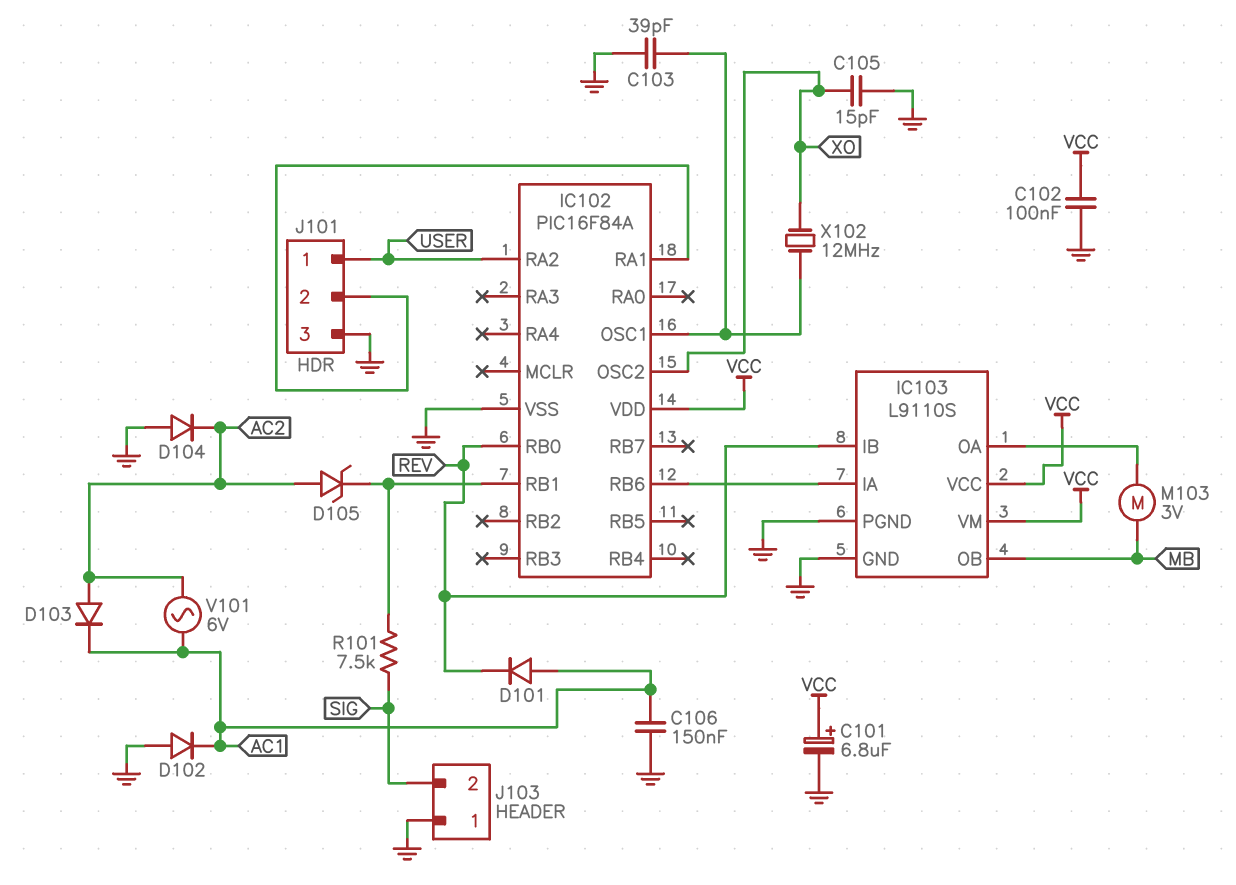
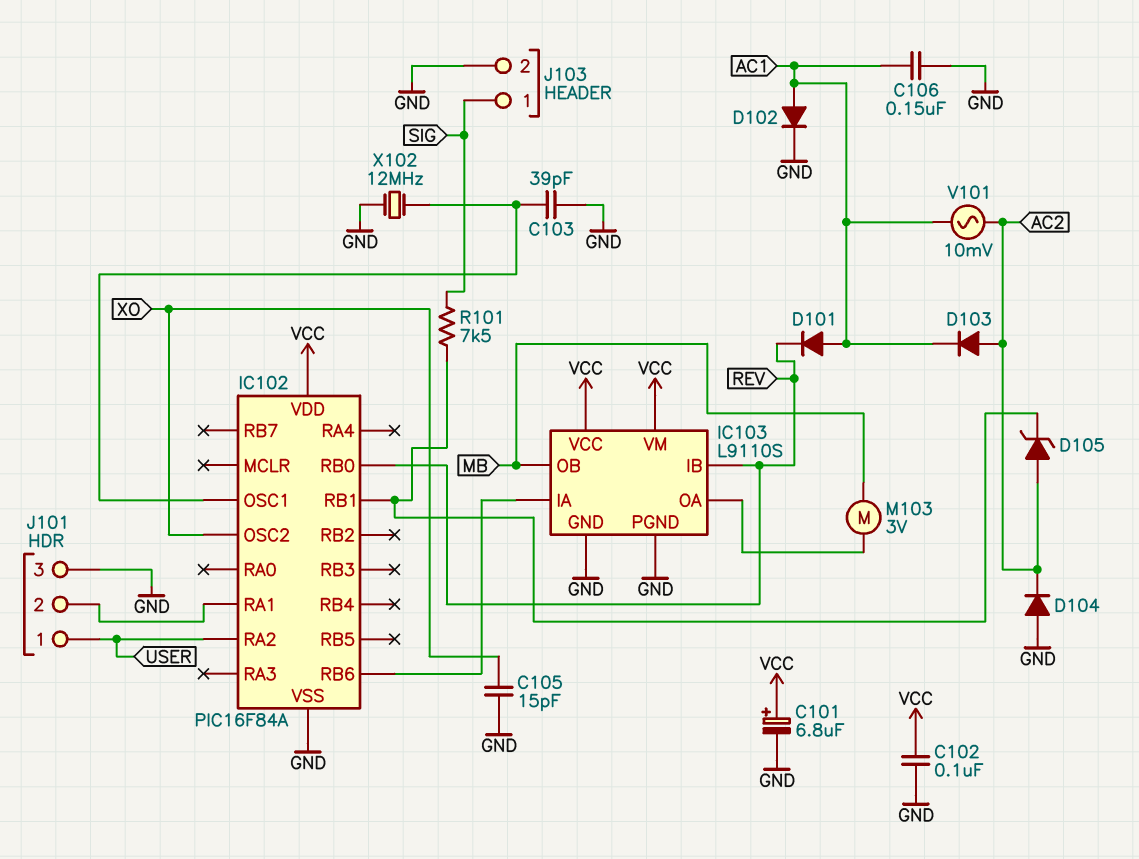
D102: diode (A GND, K AC1) -> diode (A AC1, K GND)
J103 pin 1: GND -> SIG
J103 pin 2: SIG -> GND
V101: AC 6V (AC1, AC2) -> AC 10mV (AC1, AC2)
X102: 12MHz (IC102/OSC1, XO) -> 12MHz (GND, IC102/OSC1)

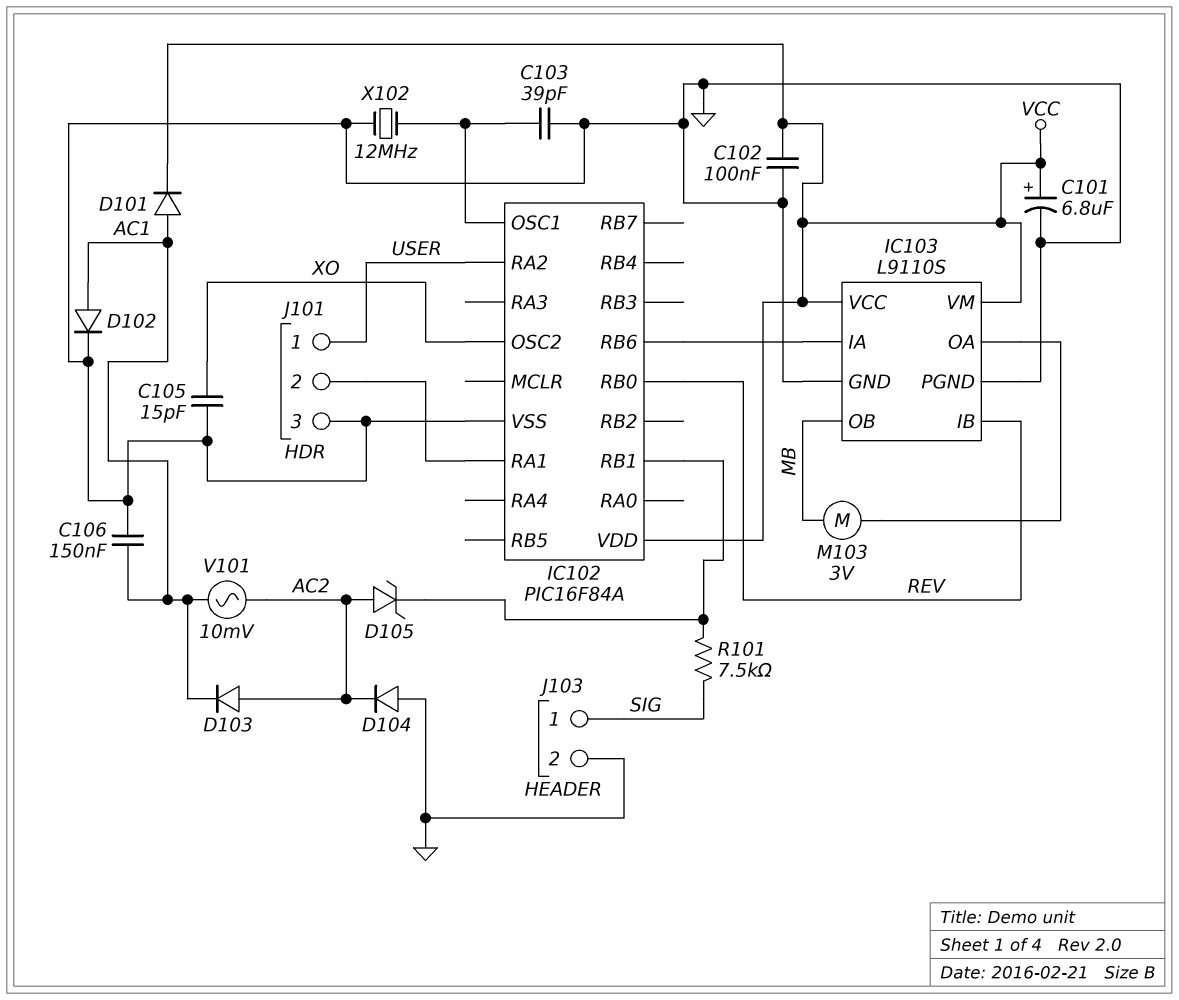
D101: diode (A AC1, K REV) -> diode (A AC1, K VCC)

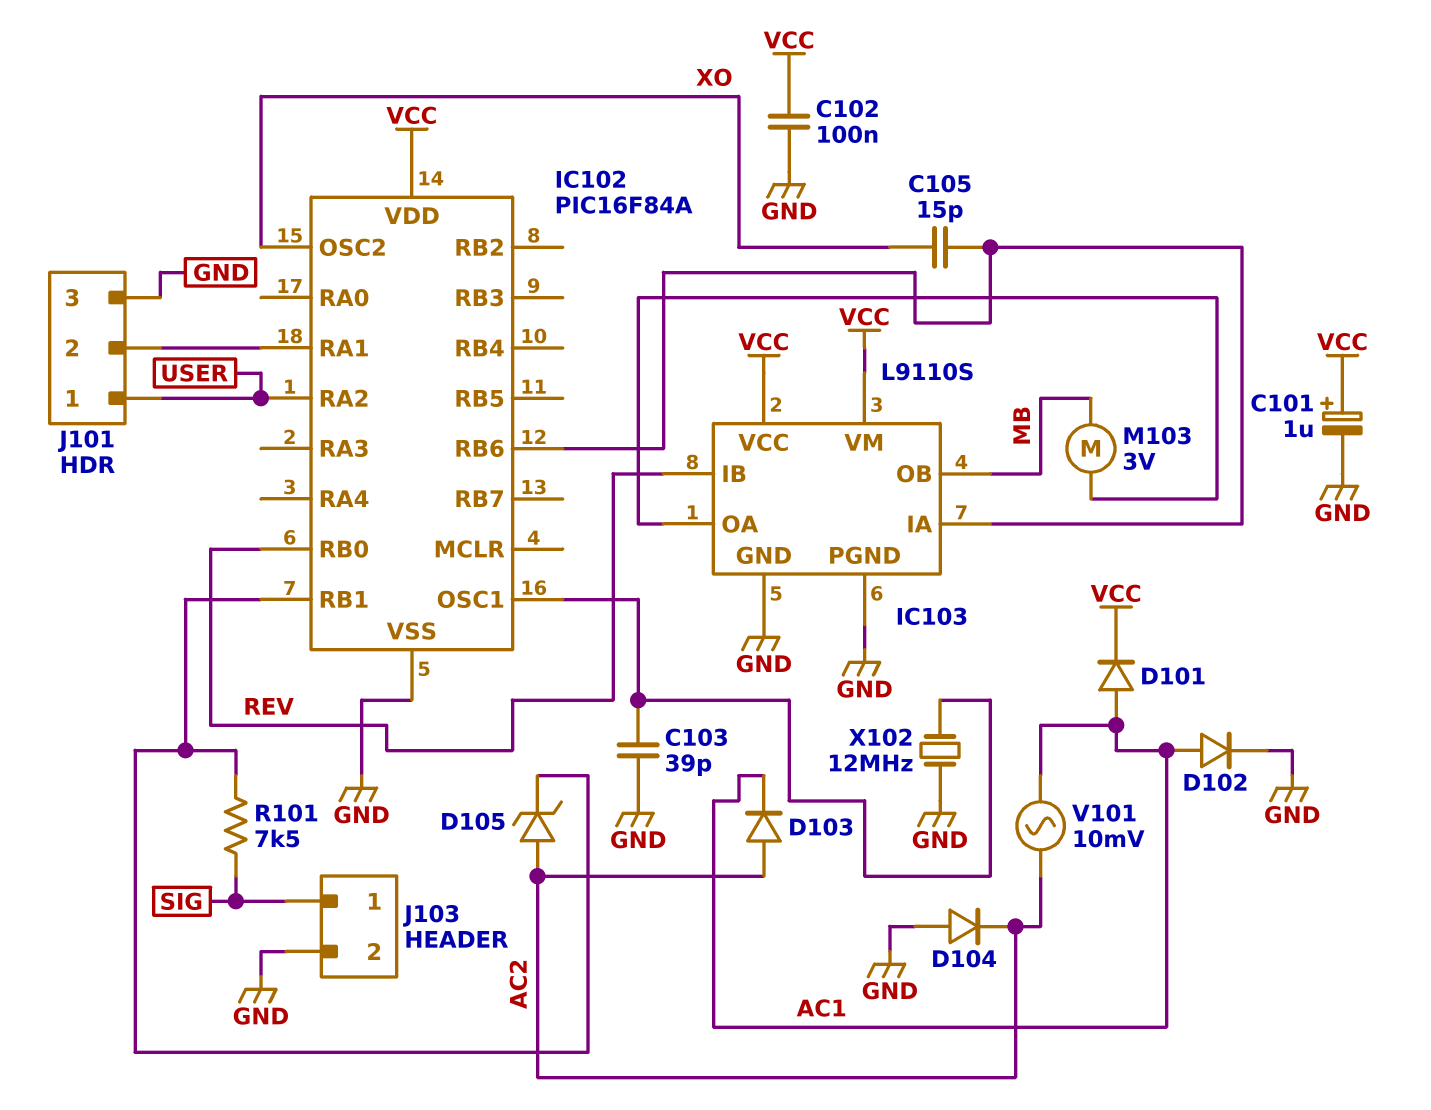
C101: 6.8uF (plus VCC, minus GND) -> 1uF (plus VCC, minus GND)
C105: 15pF (GND, XO) -> 15pF (IC102/RB6, XO)
C106: 150nF (AC1, GND) -> none

